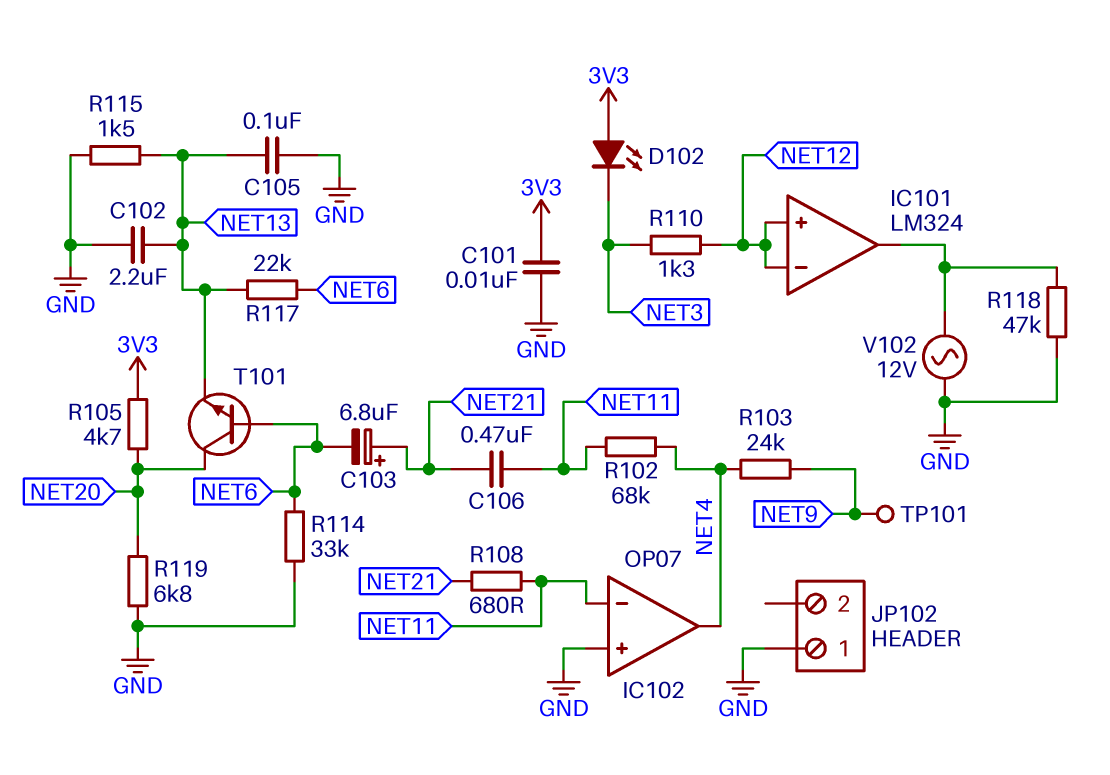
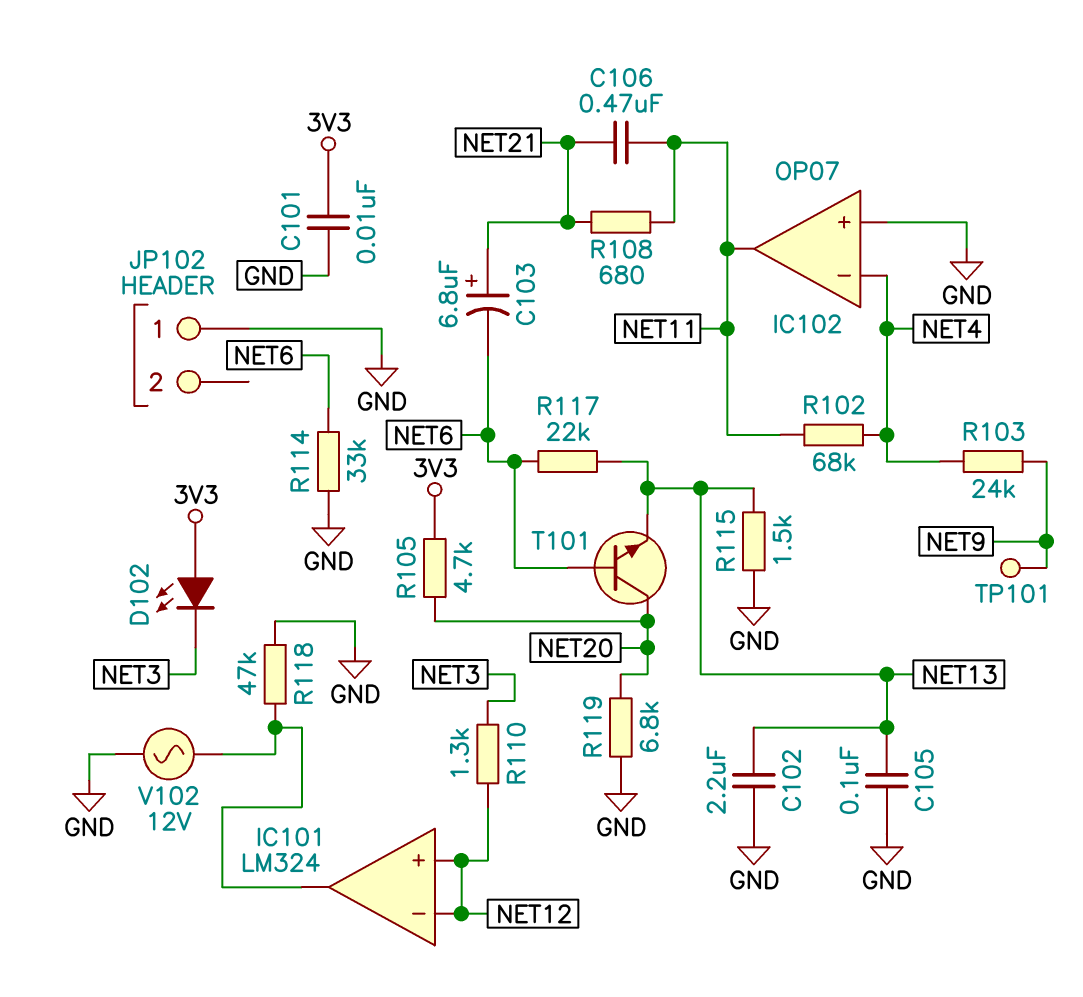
IC102 pin in-: NET11 -> NET4
IC102 pin out: NET4 -> NET11

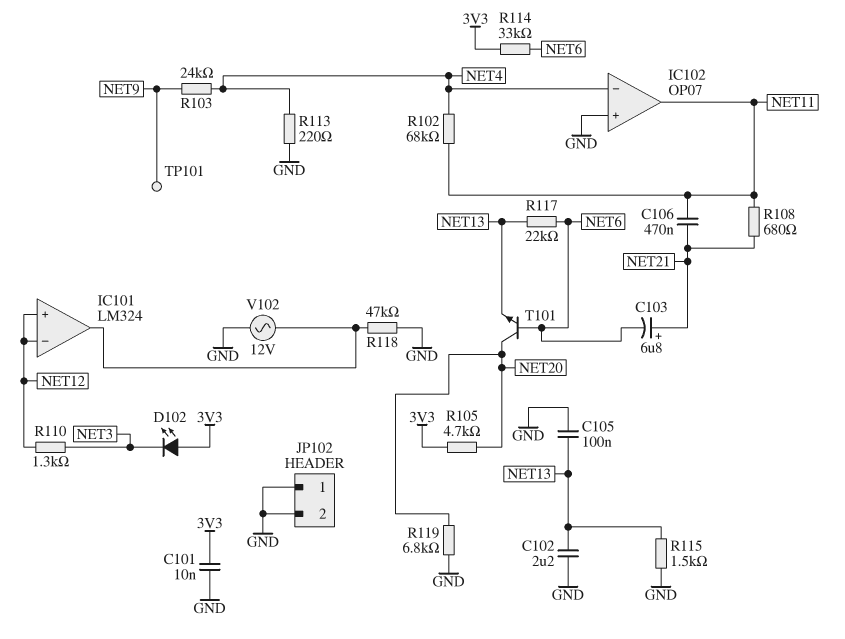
JP102 pin 2: none -> GND
R113: none -> 220 (GND, NET4)
R114: 33k (GND, NET6) -> 33k (3V3, NET6)

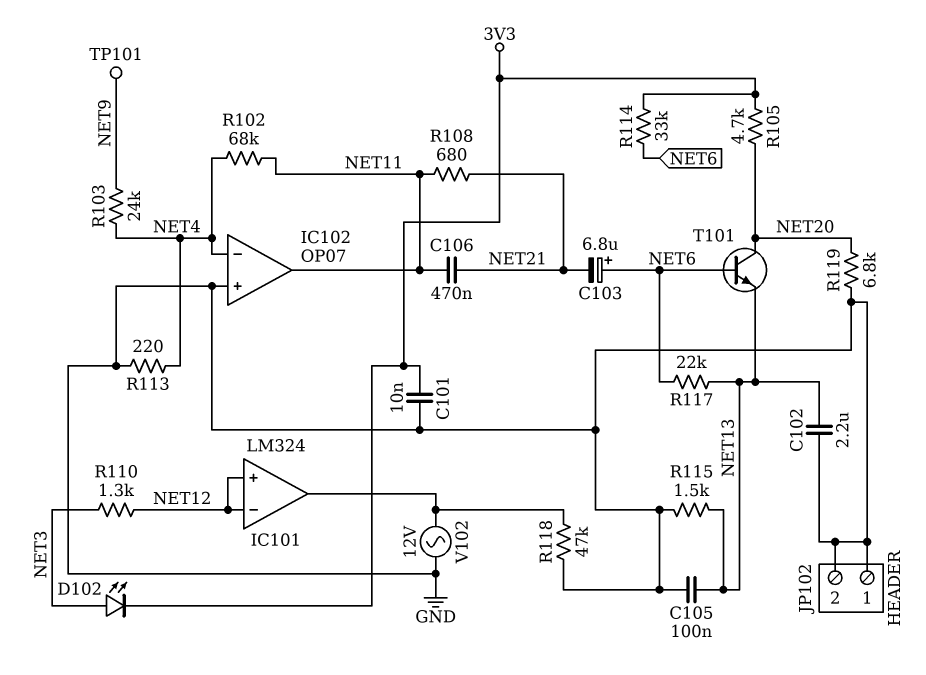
C103: 6.8uF (plus NET21, minus NET6) -> 6.8uF (plus NET6, minus NET21)
D102: LED (A 3V3, K NET3) -> LED (A NET3, K 3V3)

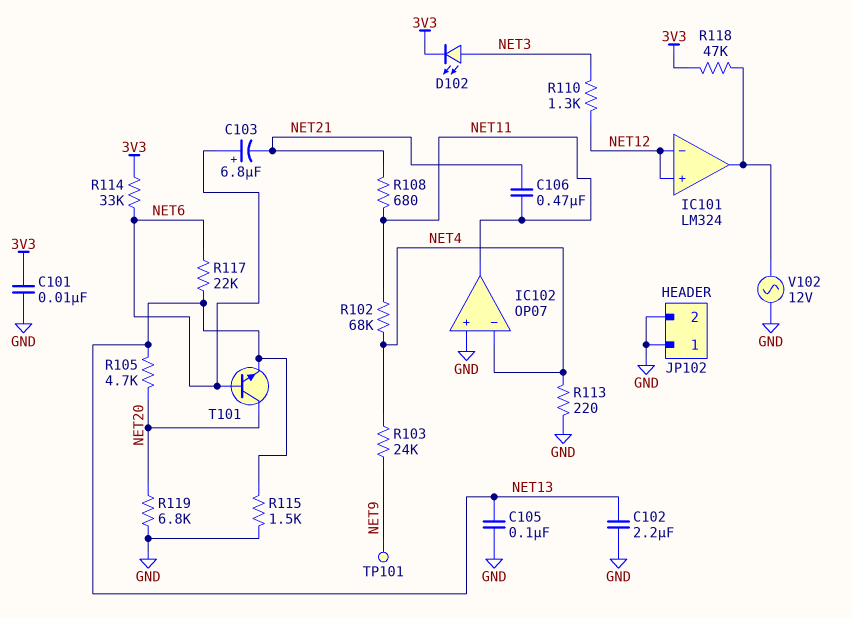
R105: 4.7k (3V3, NET20) -> 4.7k (NET13, NET20)
R118: 47k (GND, IC101/out) -> 47k (3V3, IC101/out)

